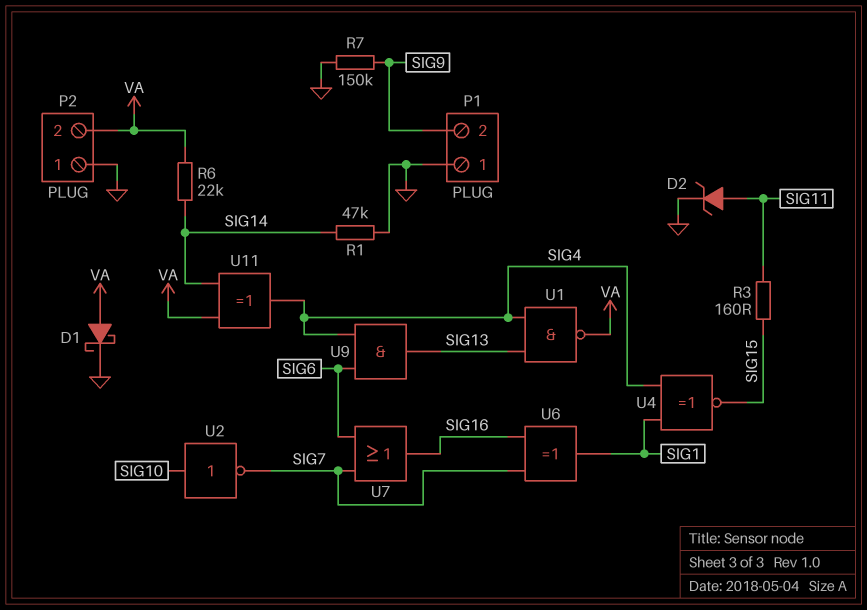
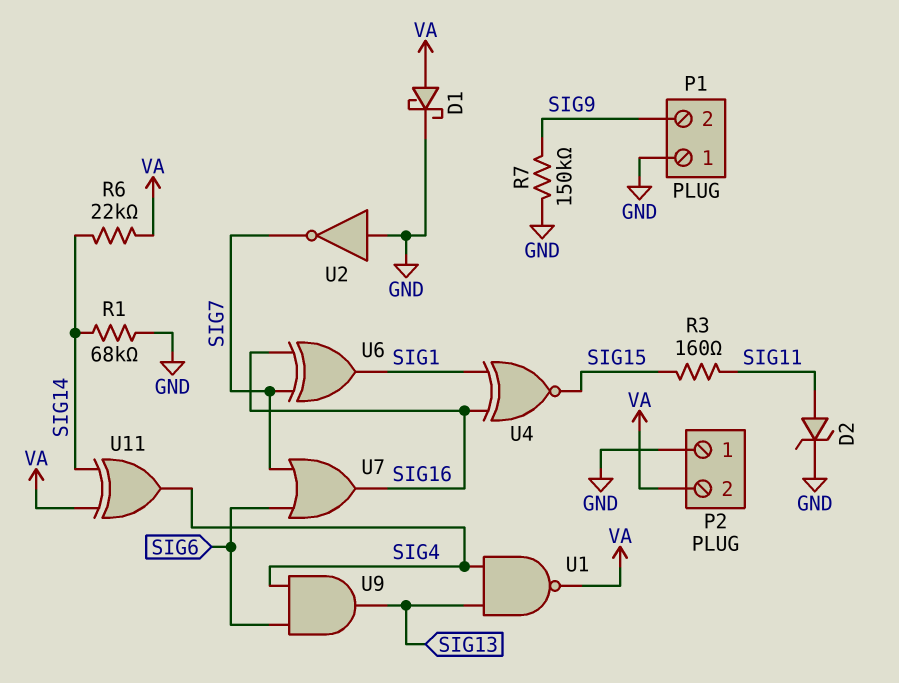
R1: 47k (GND, SIG14) -> 68k (GND, SIG14)
U2: NOT (in SIG10, out SIG7) -> NOT (in GND, out SIG7)
U4: XNOR (in SIG1, in SIG4, out SIG15) -> XNOR (in SIG1, in SIG16, out SIG15)

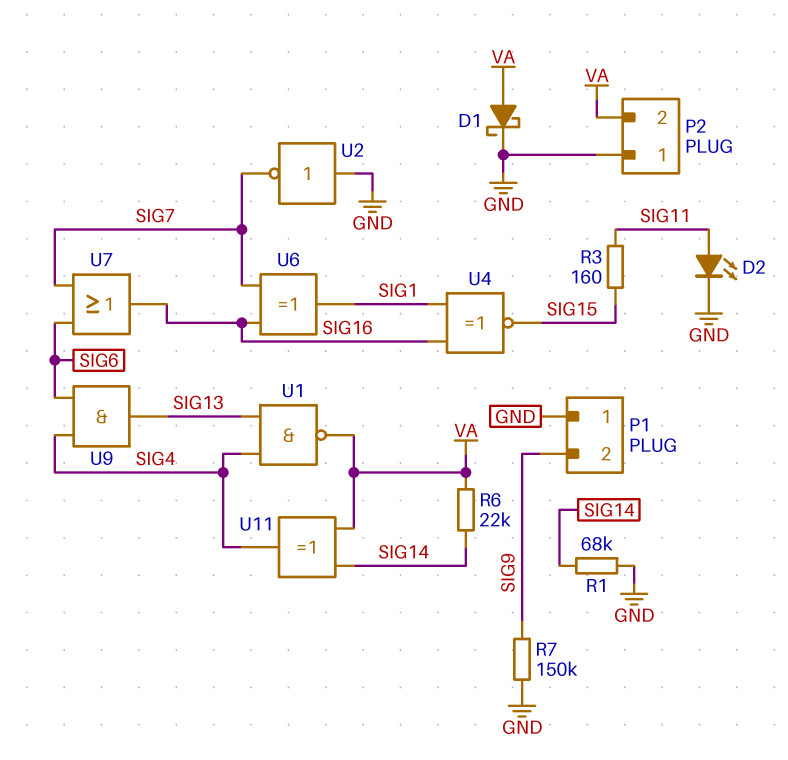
D2: zener (A SIG11, K GND) -> LED (A SIG11, K GND)

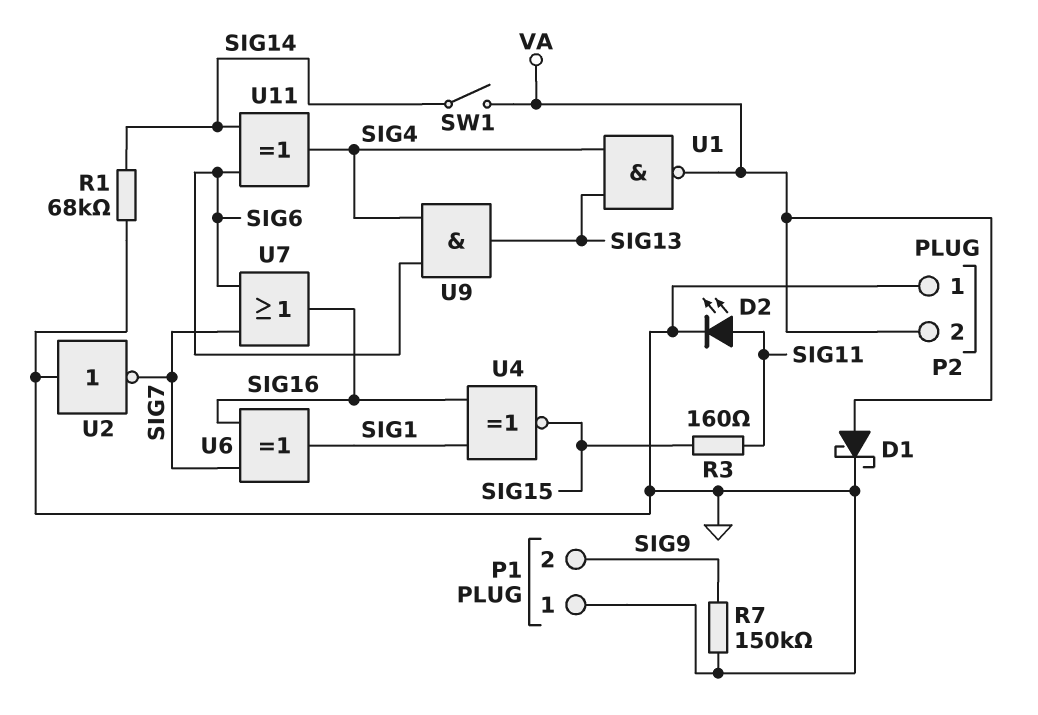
R6: 22k (SIG14, VA) -> none
SW1: none -> switch (SIG14, VA)
U11: XOR (in SIG14, in VA, out SIG4) -> XOR (in SIG6, in SIG14, out SIG4)

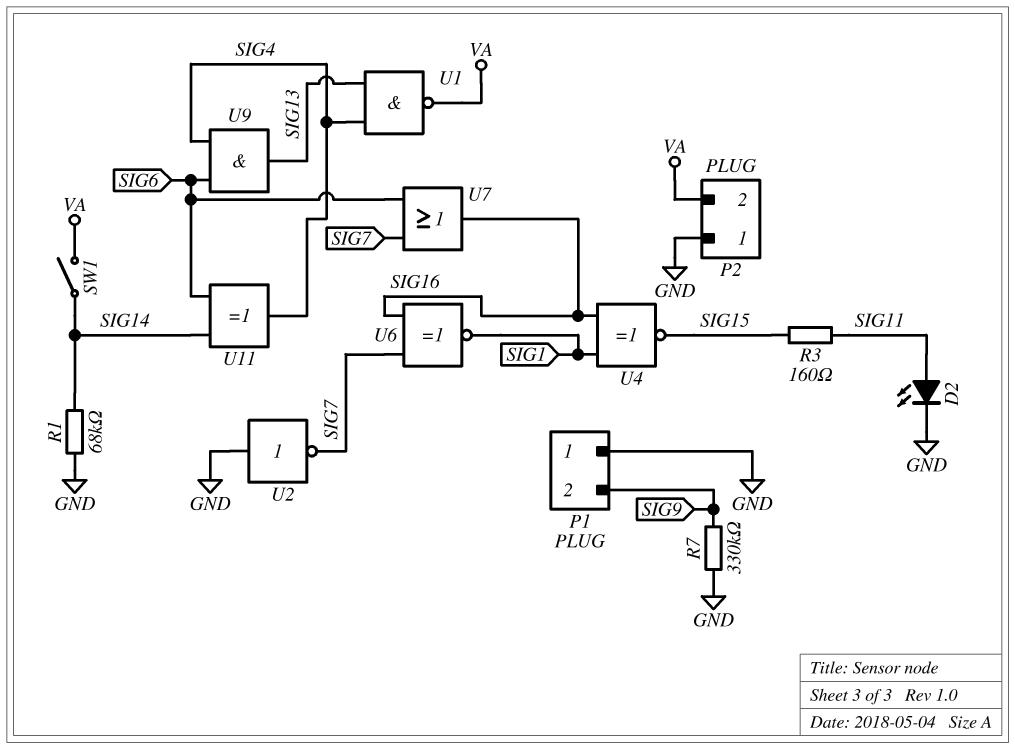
D1: schottky (A VA, K GND) -> none
R7: 150k (GND, SIG9) -> 330k (GND, SIG9)
U6: XOR (in SIG7, in SIG16, out SIG1) -> XNOR (in SIG7, in SIG16, out SIG1)

